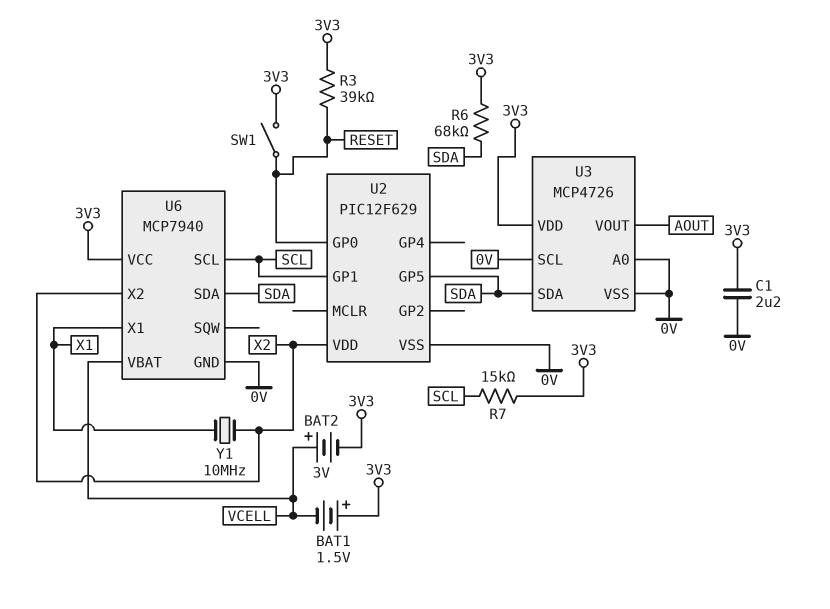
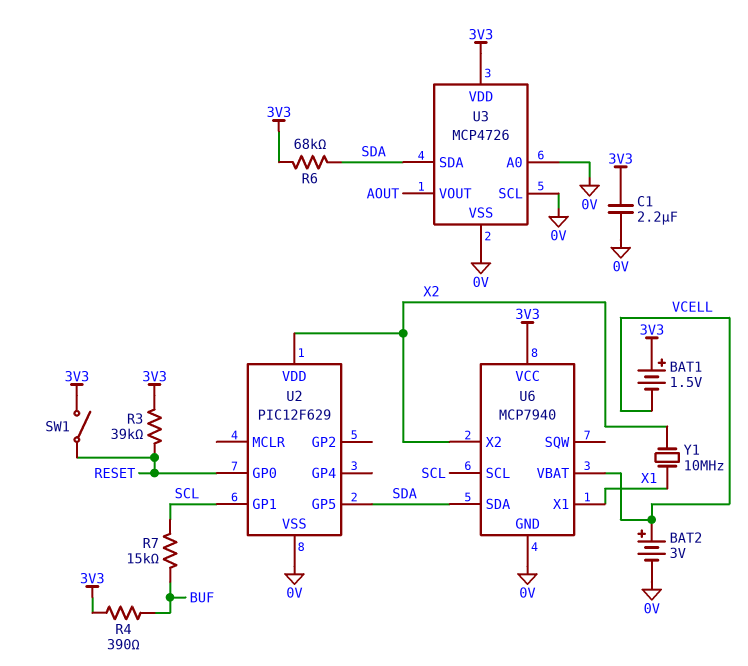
BAT2: 3V (plus VCELL, minus 3V3) -> 3V (plus VCELL, minus 0V)
R4: none -> 390 (3V3, BUF)
R7: 15k (3V3, SCL) -> 15k (BUF, SCL)

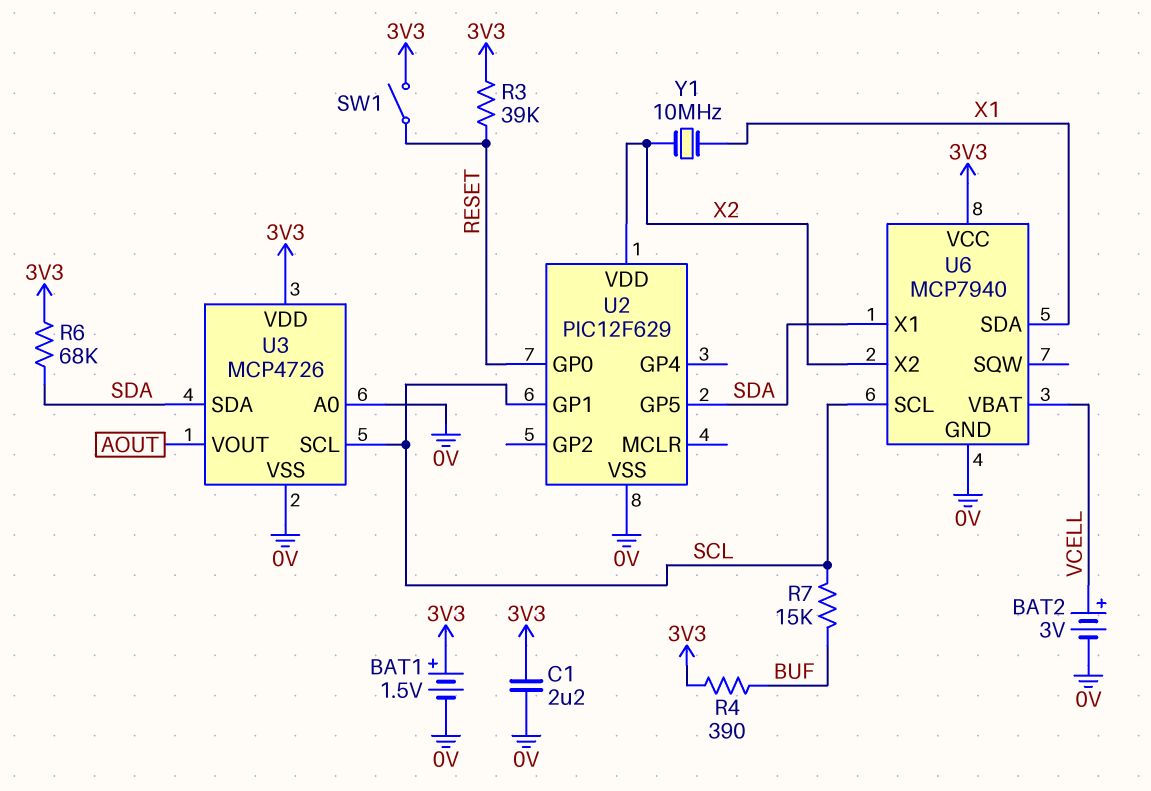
BAT1: 1.5V (plus 3V3, minus VCELL) -> 1.5V (plus 3V3, minus 0V)
U3 pin SCL: 0V -> SCL
U6 pin SDA: SDA -> X1
U6 pin X1: X1 -> SDA

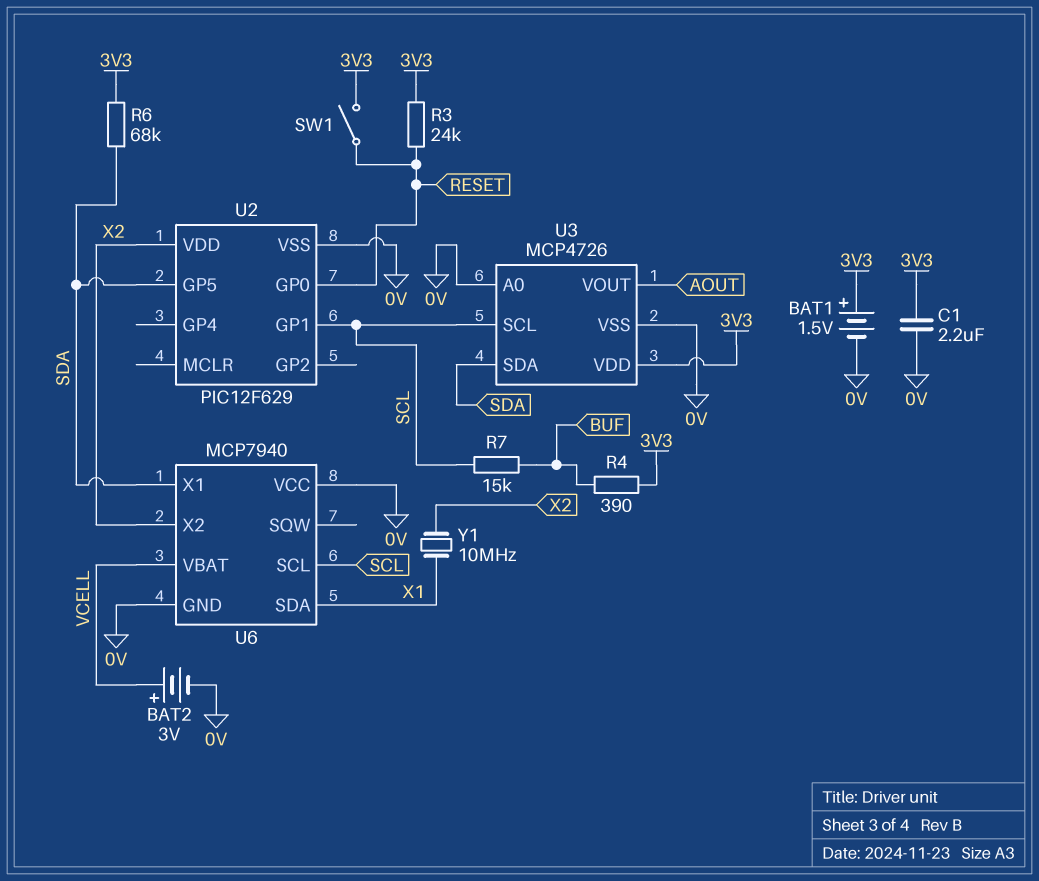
R3: 39k (3V3, RESET) -> 24k (3V3, RESET)
U6 pin VCC: 3V3 -> 0V

